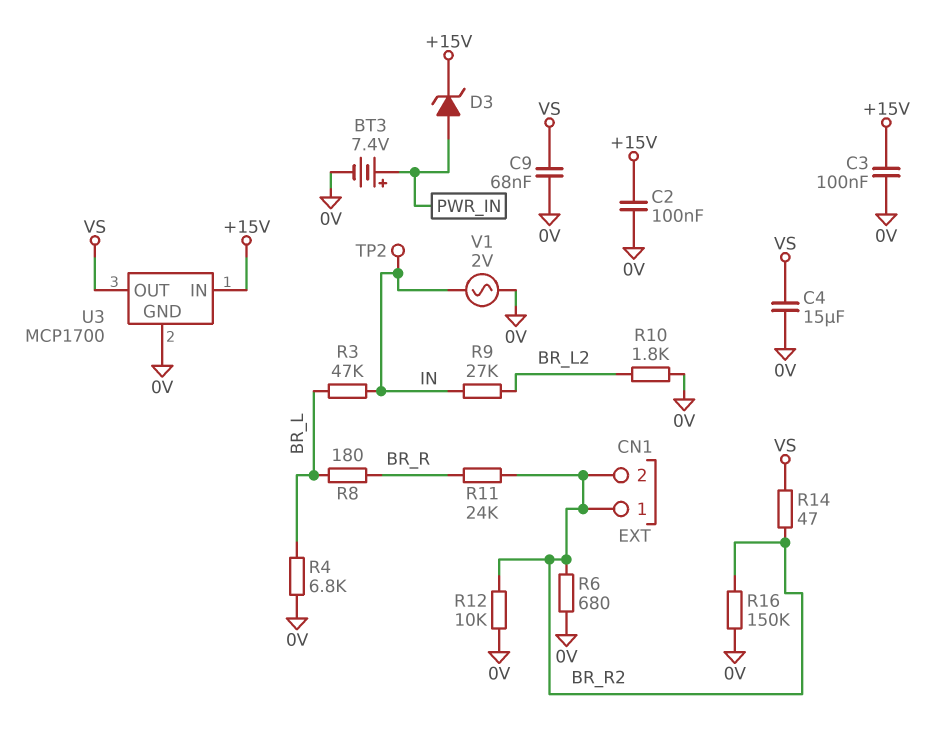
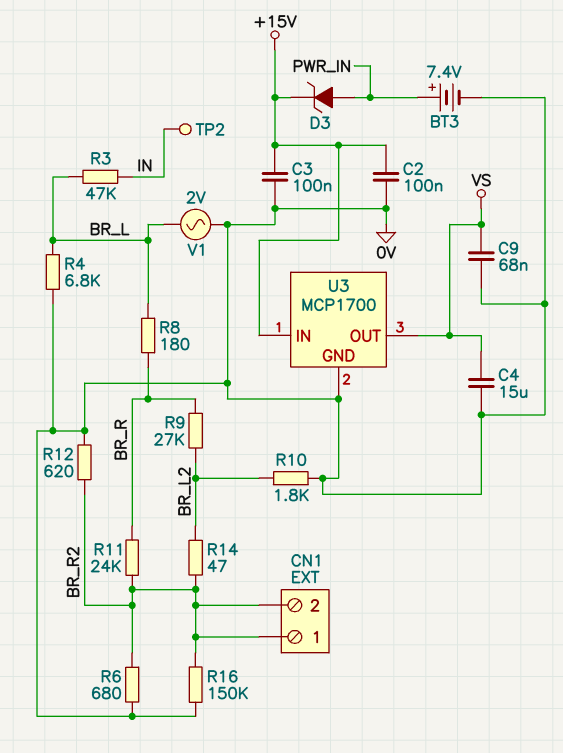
R9: 27k (BR_L2, IN) -> 27k (BR_L2, BR_R)
R12: 10k (0V, BR_R2) -> 620 (0V, BR_R2)
R14: 47 (BR_R2, VS) -> 47 (BR_L2, BR_R2)
V1: AC 2V (0V, IN) -> AC 2V (0V, BR_L)

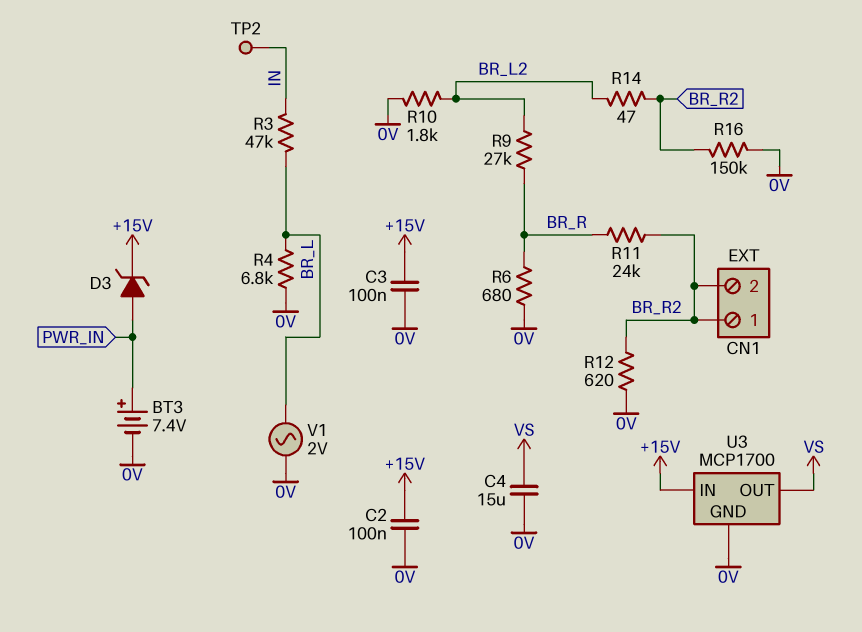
C9: 68nF (0V, VS) -> none
R6: 680 (0V, BR_R2) -> 680 (0V, BR_R)
R8: 180 (BR_L, BR_R) -> none

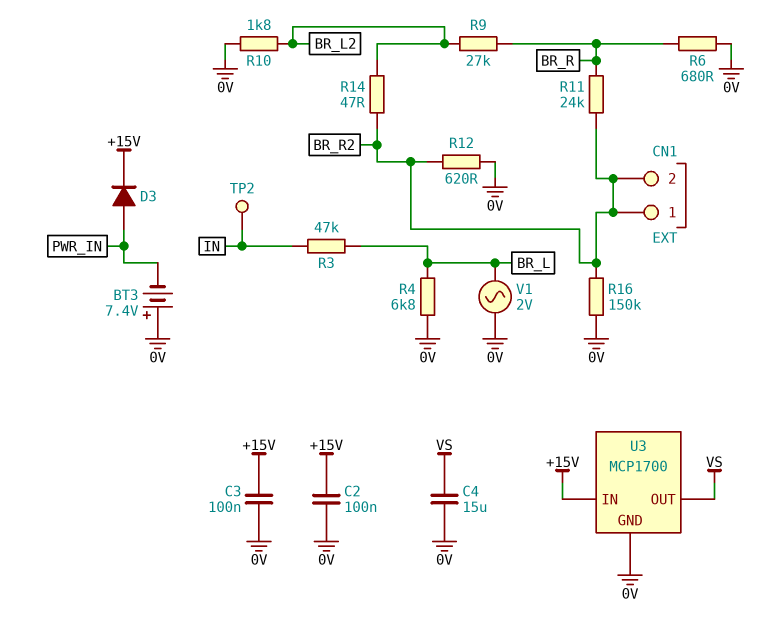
BT3: 7.4V (plus PWR_IN, minus 0V) -> 7.4V (plus 0V, minus PWR_IN)
D3: zener (A PWR_IN, K +15V) -> diode (A PWR_IN, K +15V)

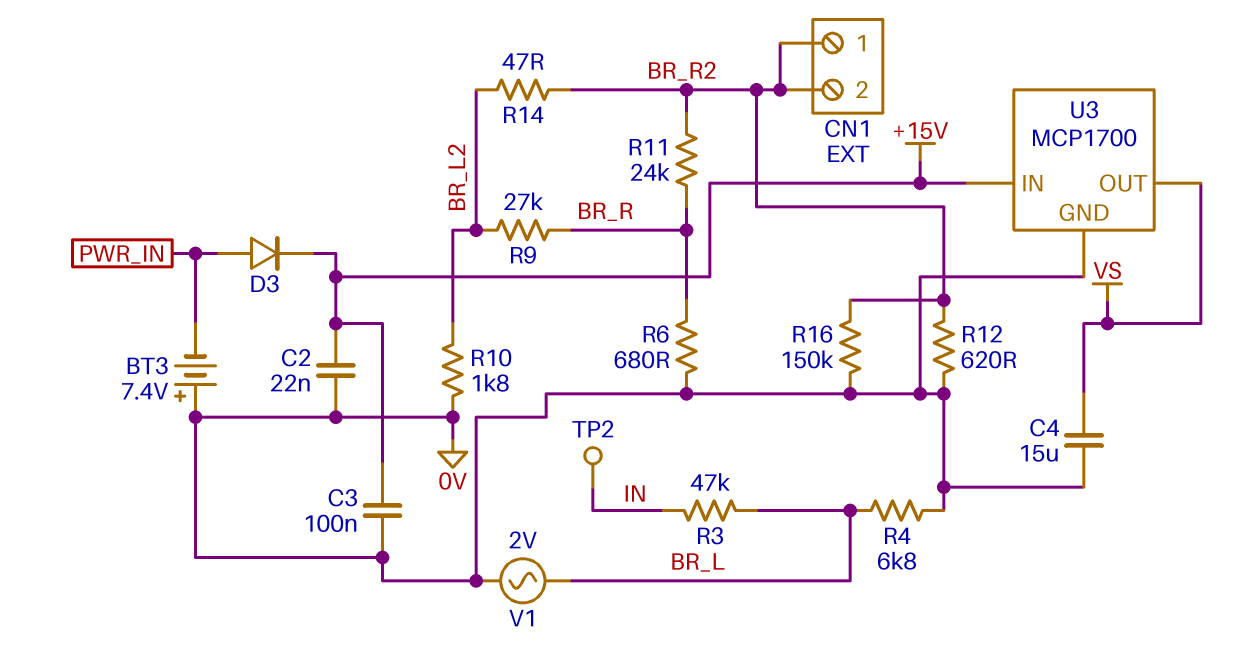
C2: 100nF (+15V, 0V) -> 22nF (+15V, 0V)

